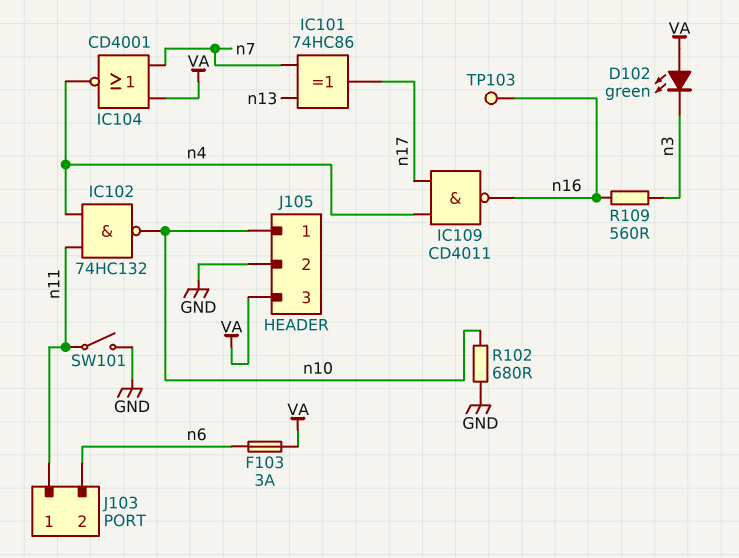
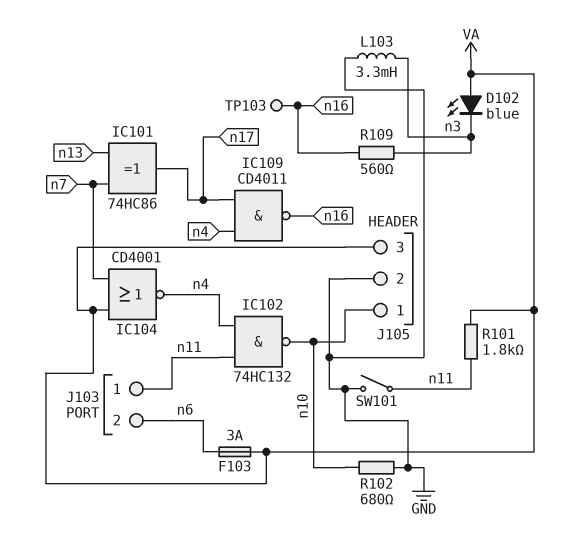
D102: LED green (A VA, K n3) -> LED blue (A VA, K n3)
L103: none -> 3.3mH (GND, n3)
R101: none -> 1.8k (VA, n11)

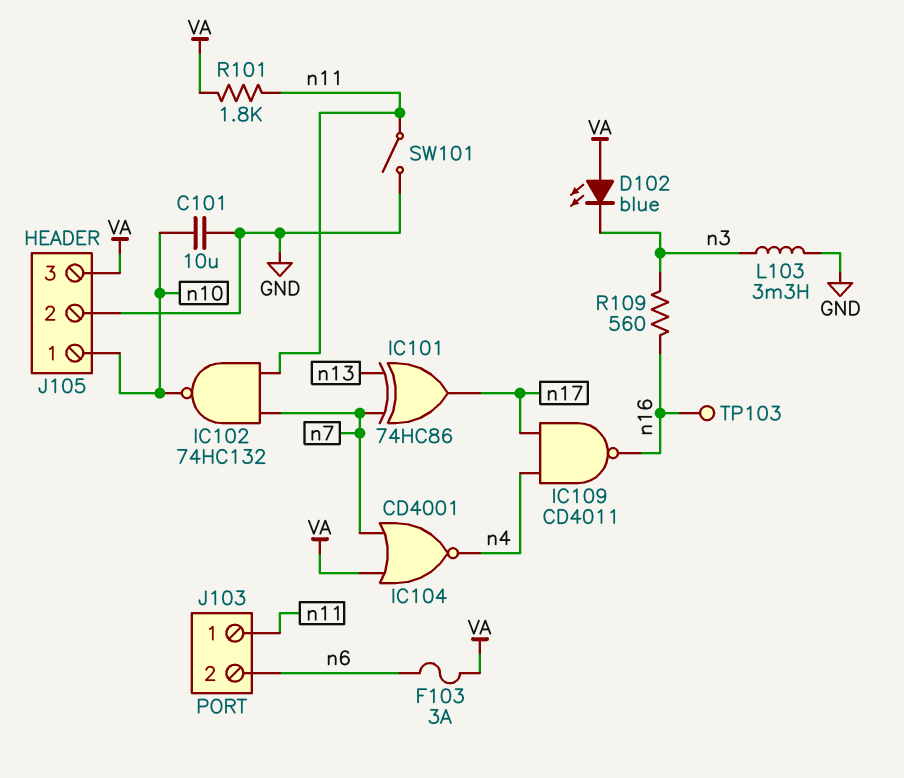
C101: none -> 10uF (GND, n10)
IC102: NAND 74HC132 (in n4, in n11, out n10) -> NAND 74HC132 (in n7, in n11, out n10)
R102: 680 (GND, n10) -> none

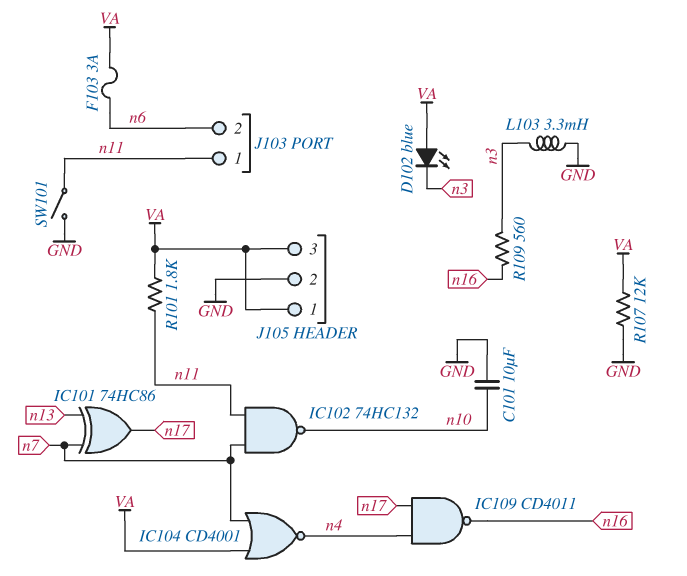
J105 pin 1: n10 -> VA
R107: none -> 12k (GND, VA)
TP103: test point (n16) -> none

